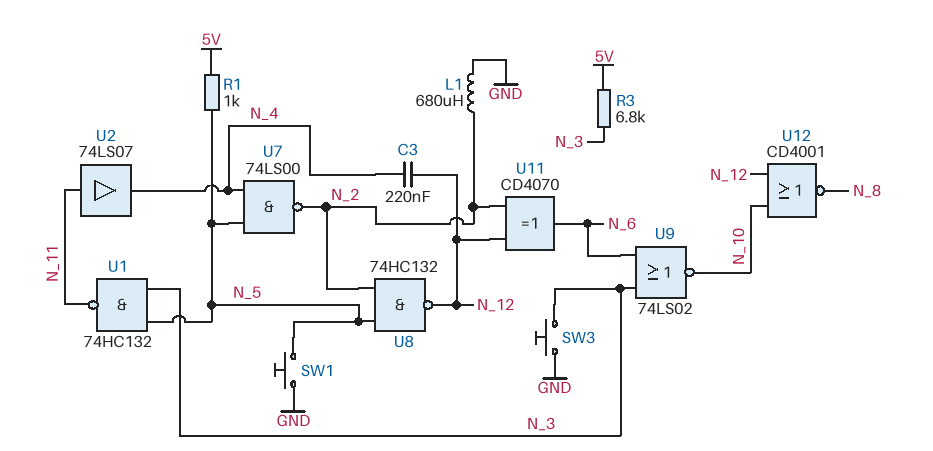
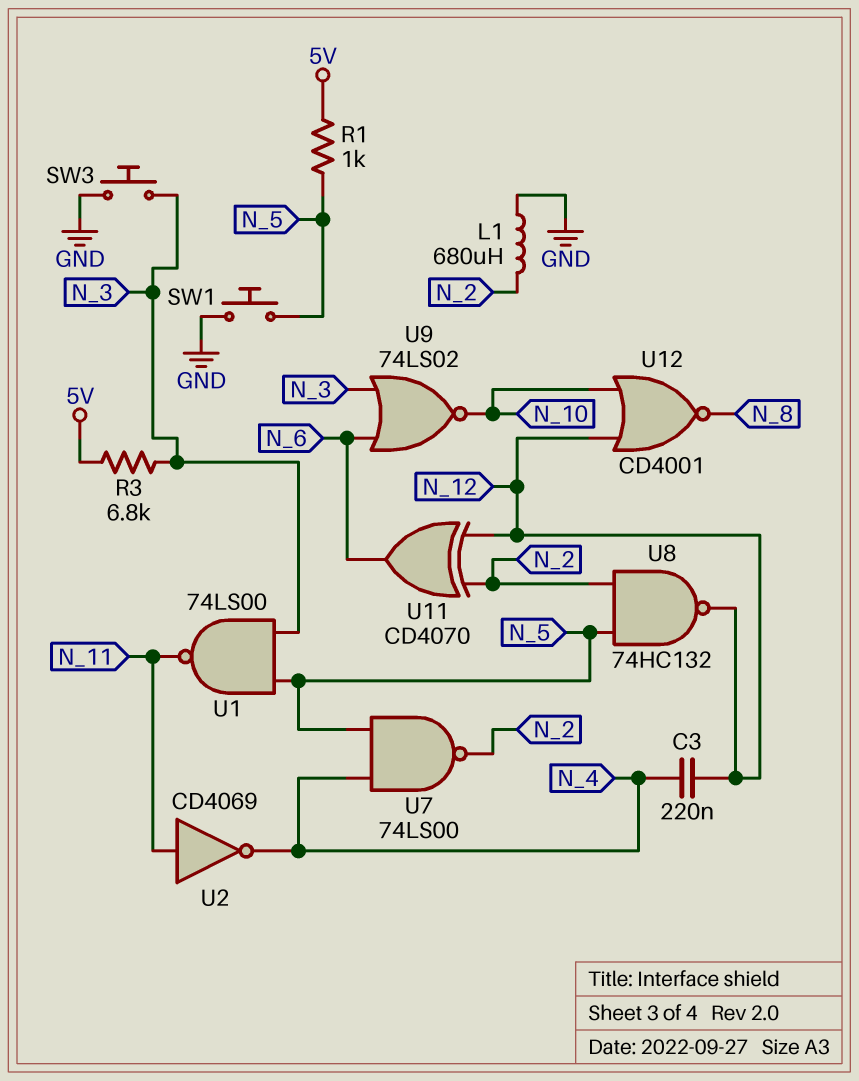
U1: NAND 74HC132 (in N_3, in N_5, out N_11) -> NAND 74LS00 (in N_3, in N_5, out N_11)
U2: buffer 74LS07 (in N_11, out N_4) -> NOT CD4069 (in N_11, out N_4)

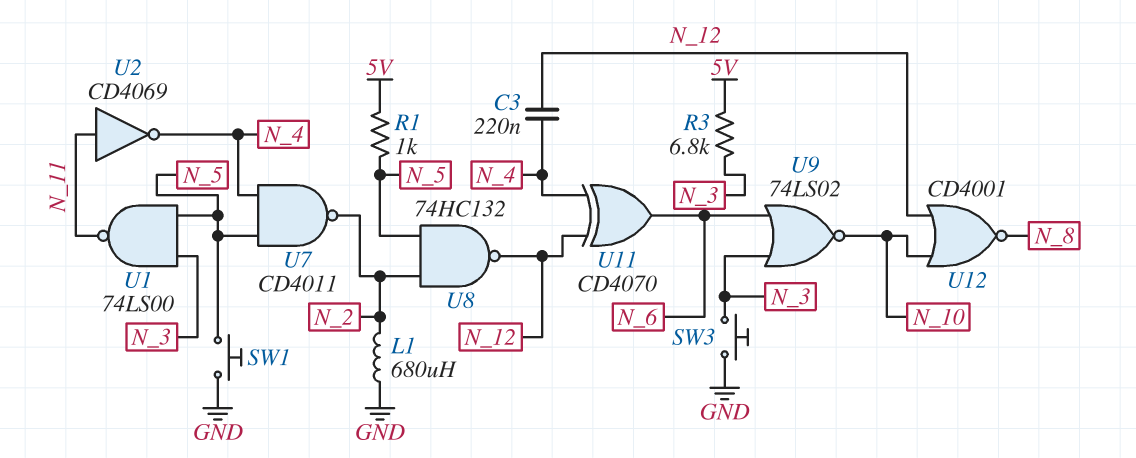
U7: NAND 74LS00 (in N_4, in N_5, out N_2) -> NAND CD4011 (in N_4, in N_5, out N_2)
U11: XOR CD4070 (in N_2, in N_12, out N_6) -> XOR CD4070 (in N_4, in N_12, out N_6)

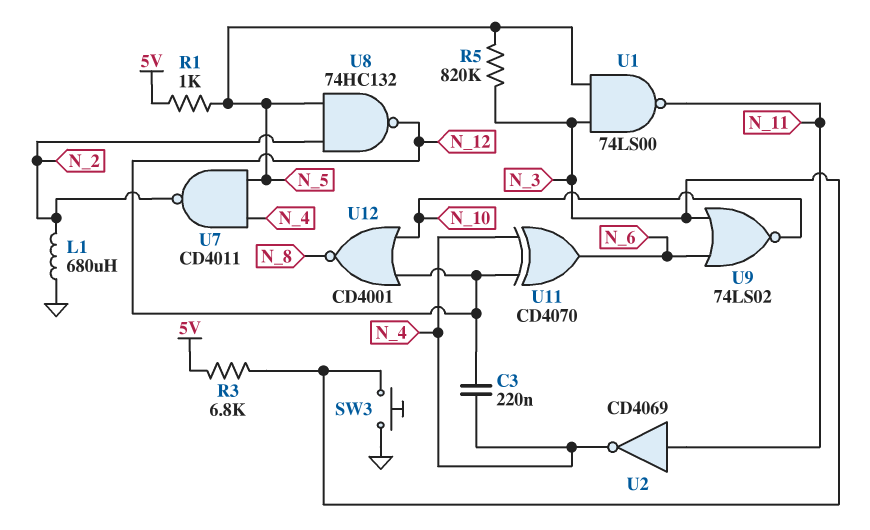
R5: none -> 820k (N_3, N_5)
SW1: button (GND, N_5) -> none

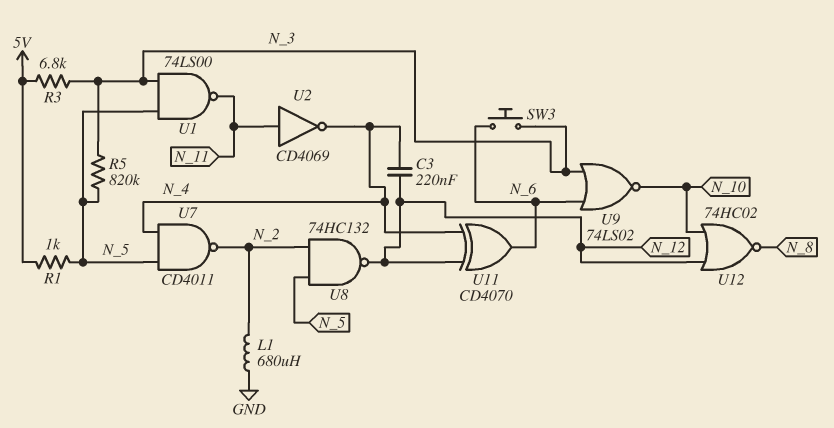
SW3: button (GND, N_3) -> button (N_3, N_6)
U12: NOR CD4001 (in N_10, in N_12, out N_8) -> NOR 74HC02 (in N_10, in N_12, out N_8)

